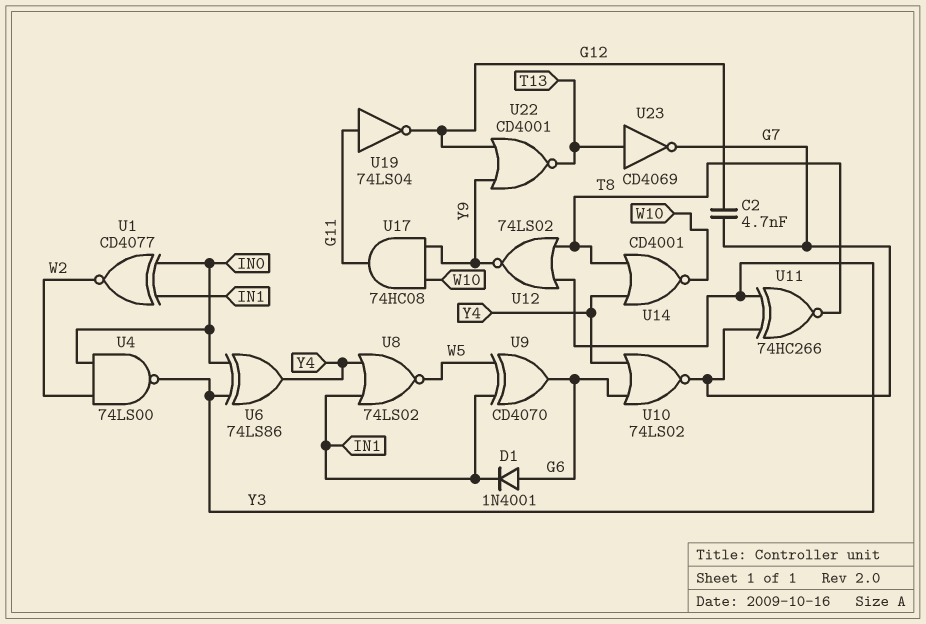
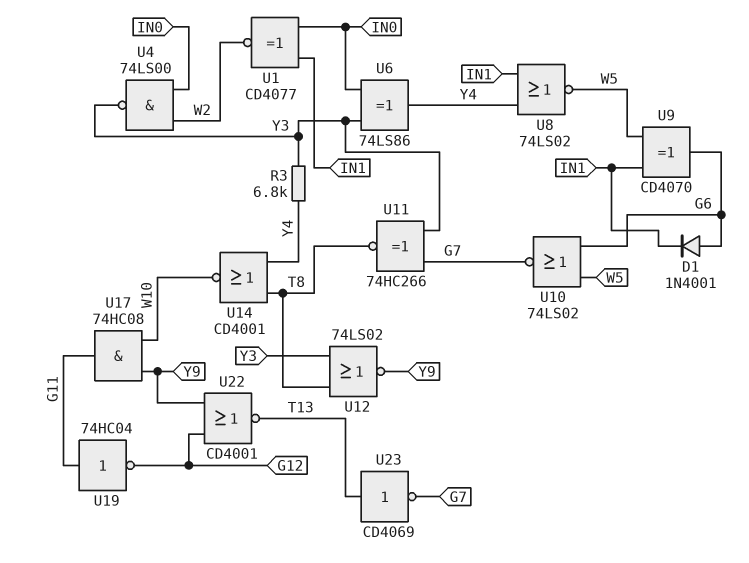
C2: 4.7nF (G7, G12) -> none
R3: none -> 6.8k (Y3, Y4)
U10: NOR 74LS02 (in G6, in Y4, out G7) -> NOR 74LS02 (in G6, in W5, out G7)
U19: NOT 74LS04 (in G11, out G12) -> NOT 74HC04 (in G11, out G12)

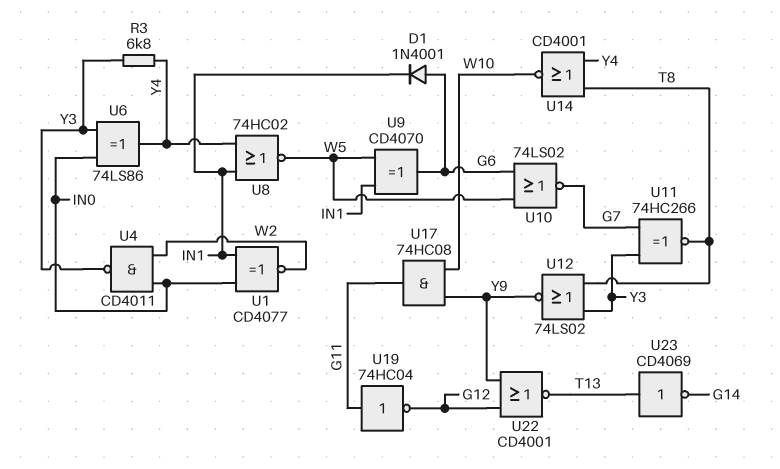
U4: NAND 74LS00 (in IN0, in W2, out Y3) -> NAND CD4011 (in IN0, in W2, out Y3)
U8: NOR 74LS02 (in IN1, in Y4, out W5) -> NOR 74HC02 (in IN1, in Y4, out W5)
U23: NOT CD4069 (in T13, out G7) -> NOT CD4069 (in T13, out G14)

